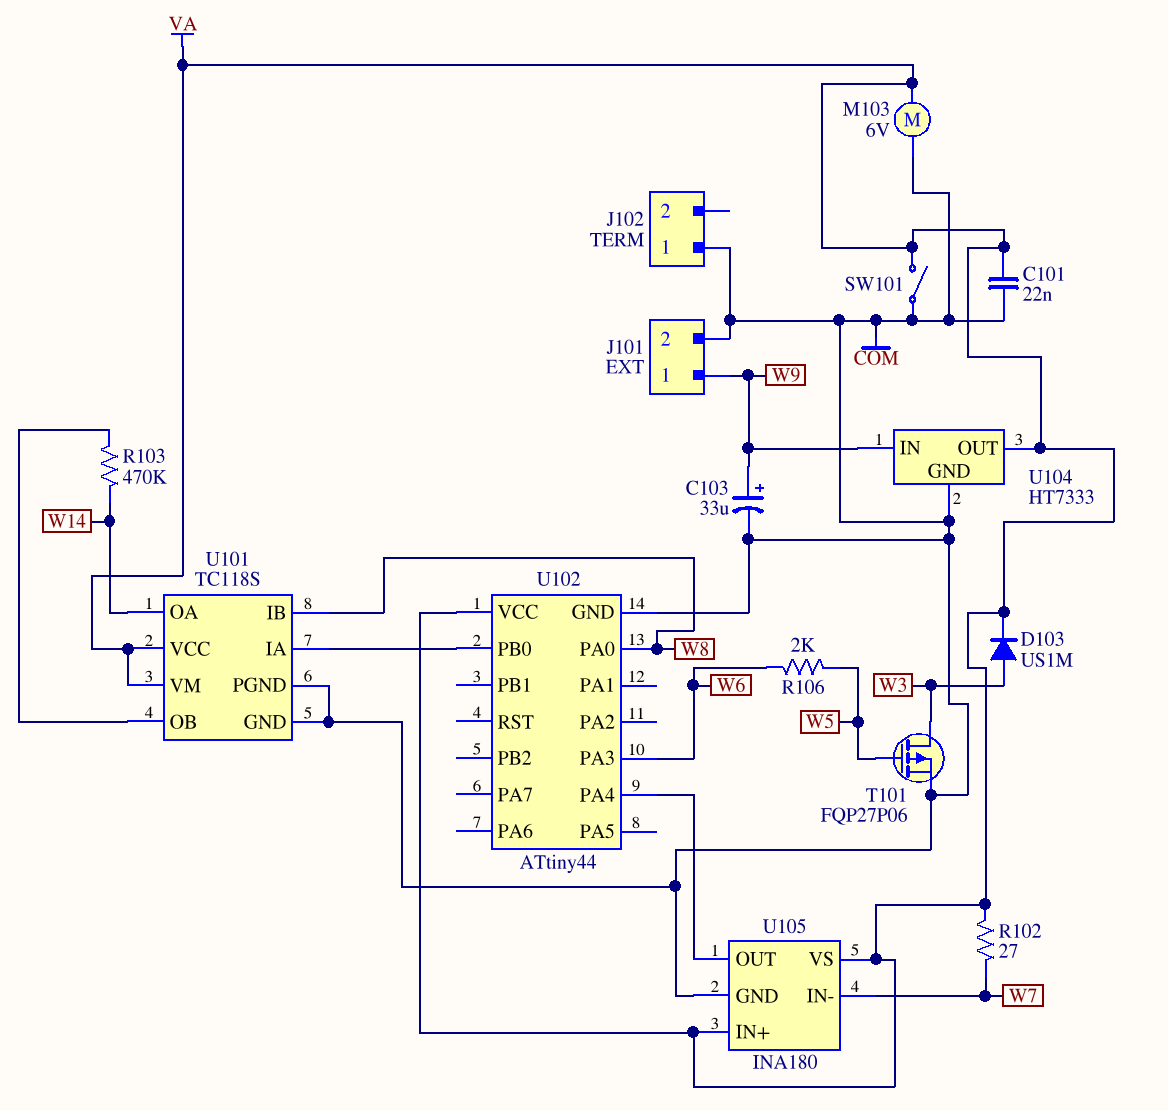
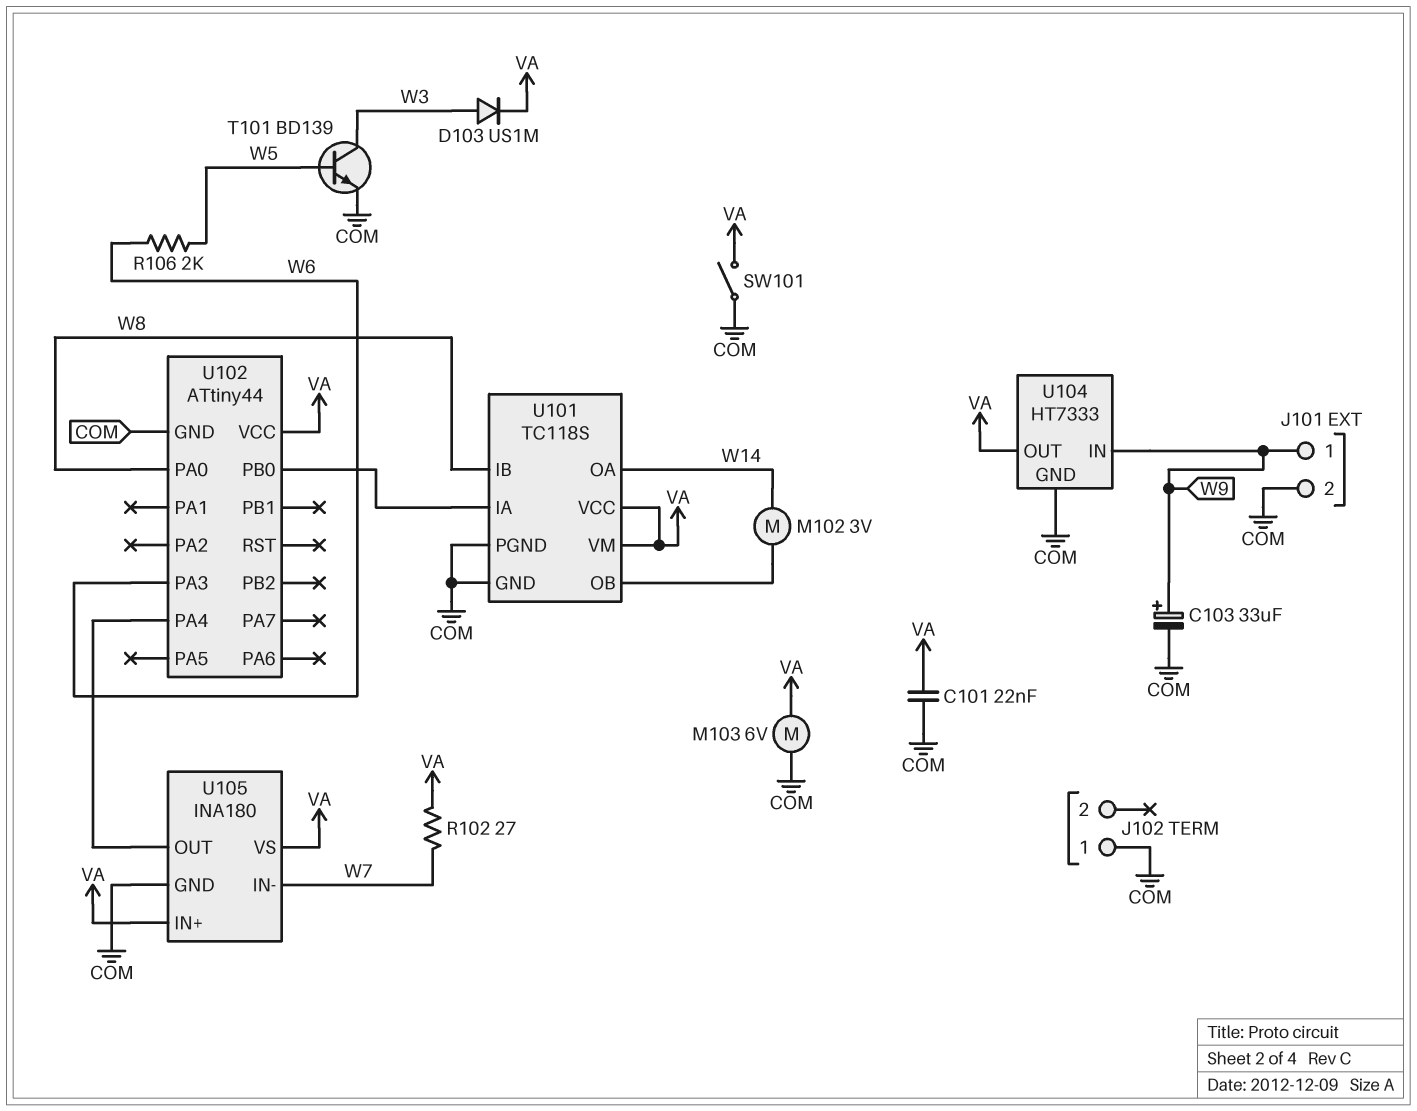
M102: none -> motor 3V (U101/OB, W14)
R103: 470k (U101/OB, W14) -> none
T101: PMOS FQP27P06 (G W5, D W3, S COM) -> NPN BD139 (B W5, C W3, E COM)

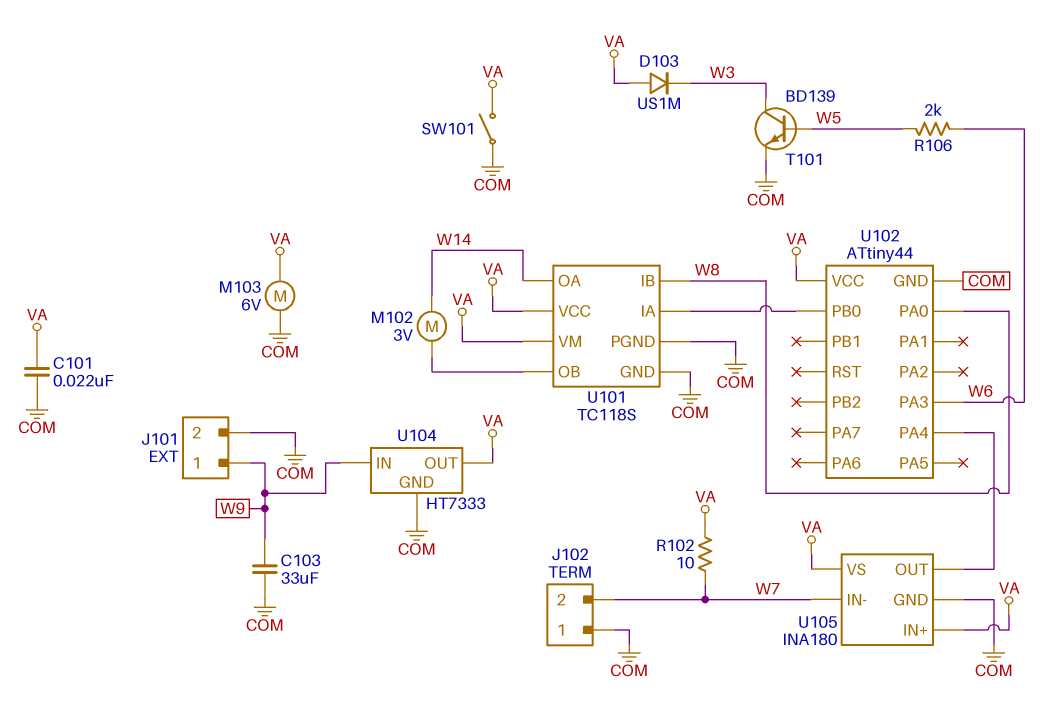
C103: 33uF (plus W9, minus COM) -> 33uF (COM, W9)
D103: diode US1M (A W3, K VA) -> diode US1M (A VA, K W3)
J102 pin 2: none -> W7
R102: 27 (VA, W7) -> 10 (VA, W7)

